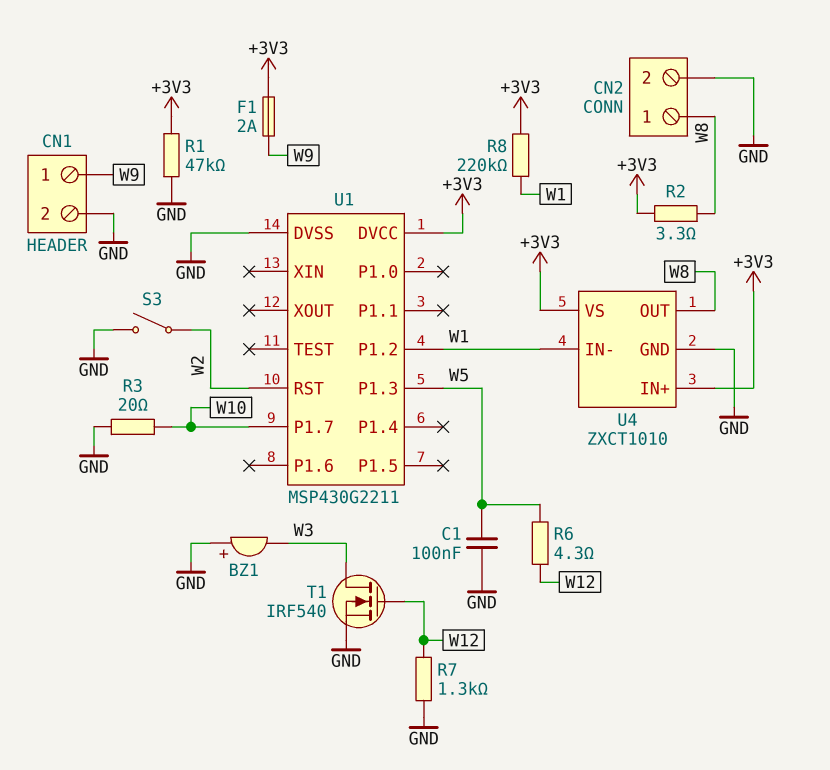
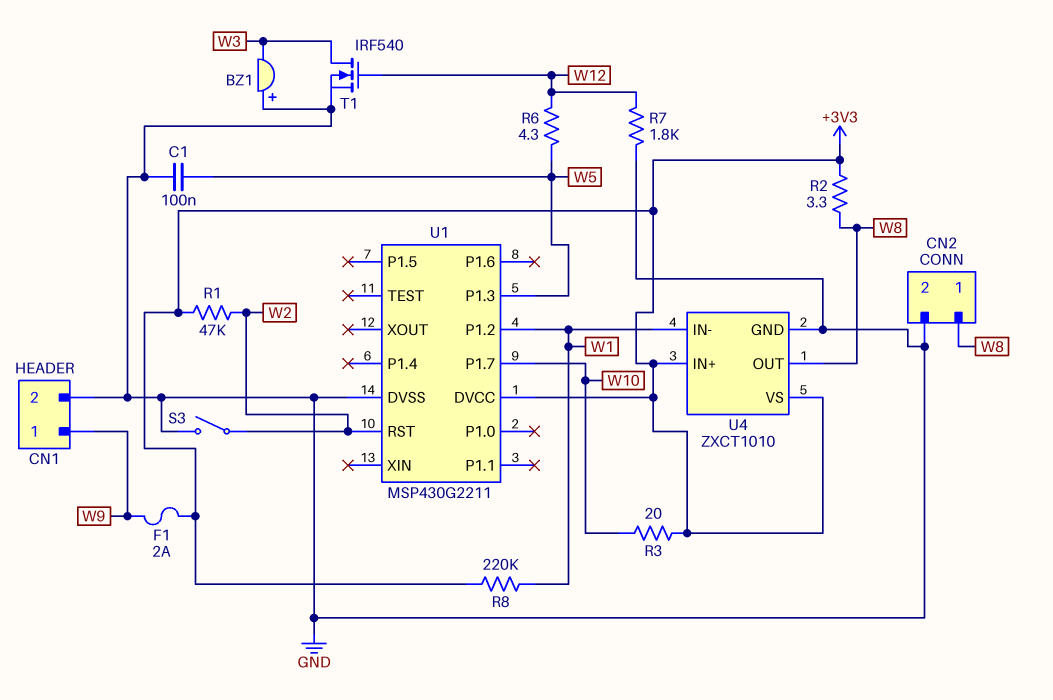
R1: 47k (+3V3, GND) -> 47k (+3V3, W2)
R3: 20 (GND, W10) -> 20 (+3V3, W10)
R7: 1.3k (GND, W12) -> 1.8k (GND, W12)

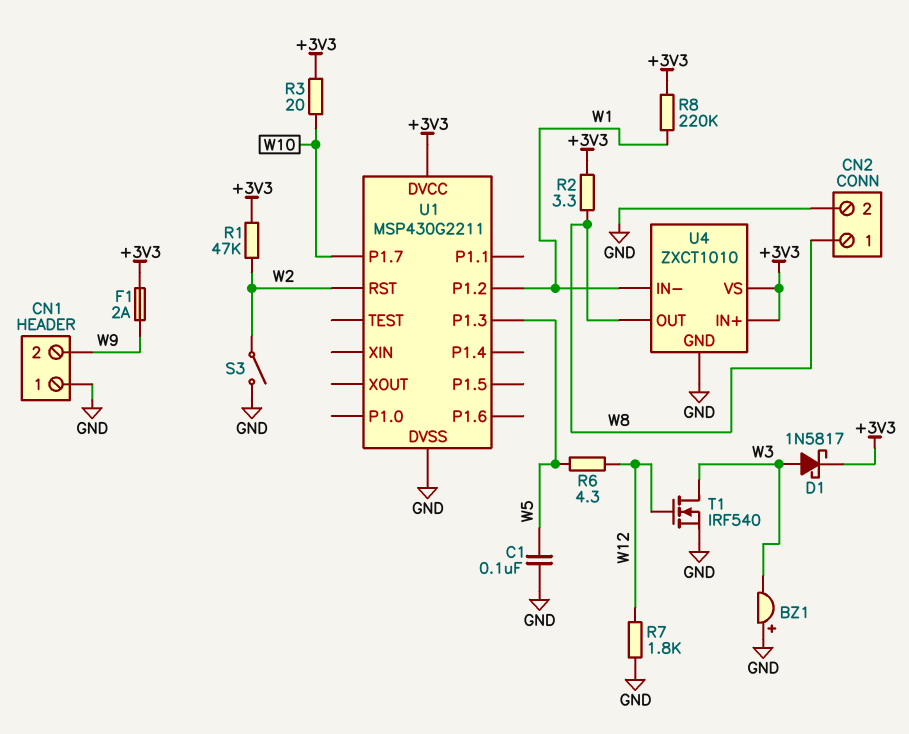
CN1 pin 1: W9 -> GND
CN1 pin 2: GND -> W9
D1: none -> schottky 1N5817 (A W3, K +3V3)

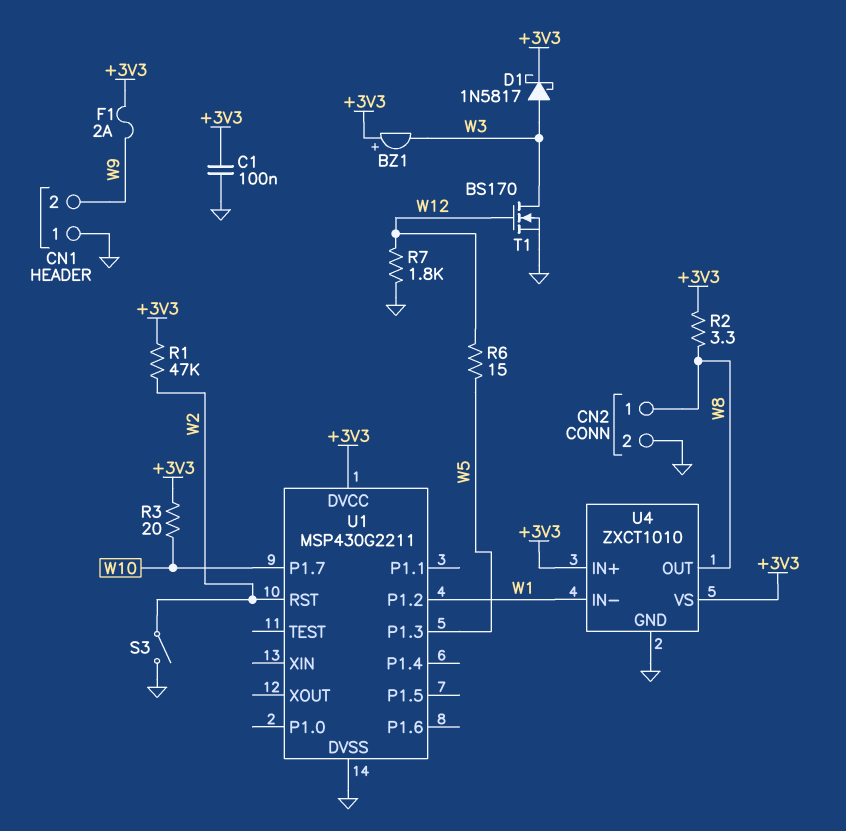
BZ1: buzzer (plus GND, minus W3) -> buzzer (plus +3V3, minus W3)
C1: 100nF (GND, W5) -> 100nF (+3V3, GND)
R6: 4.3 (W5, W12) -> 15 (W5, W12)
R8: 220k (+3V3, W1) -> none
T1: NMOS IRF540 (G W12, D W3, S GND) -> NMOS BS170 (G W12, D W3, S GND)

